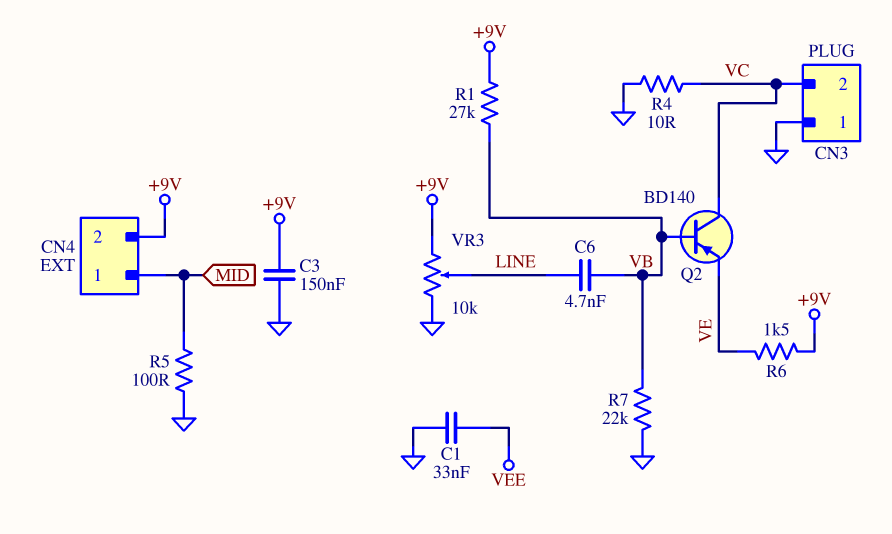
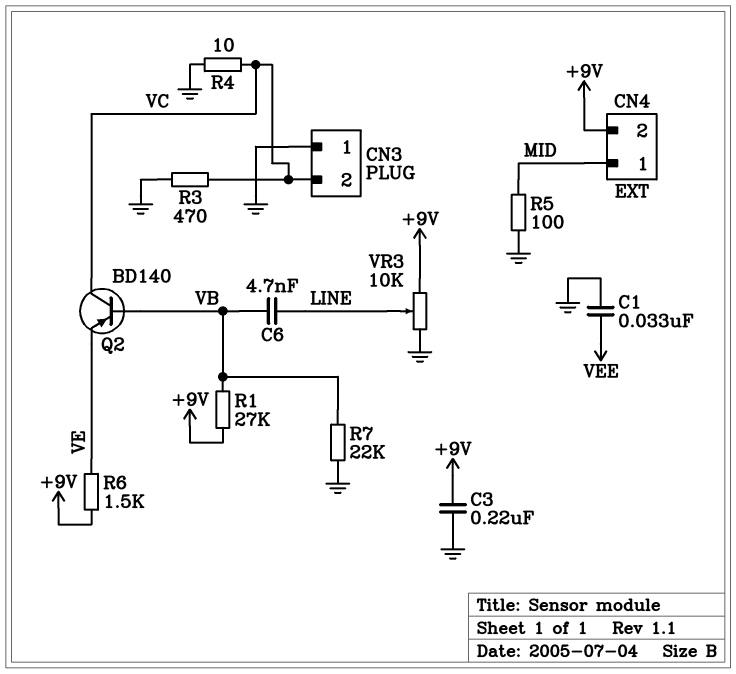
C3: 150nF (+9V, GND) -> 220nF (+9V, GND)
R3: none -> 470 (GND, VC)

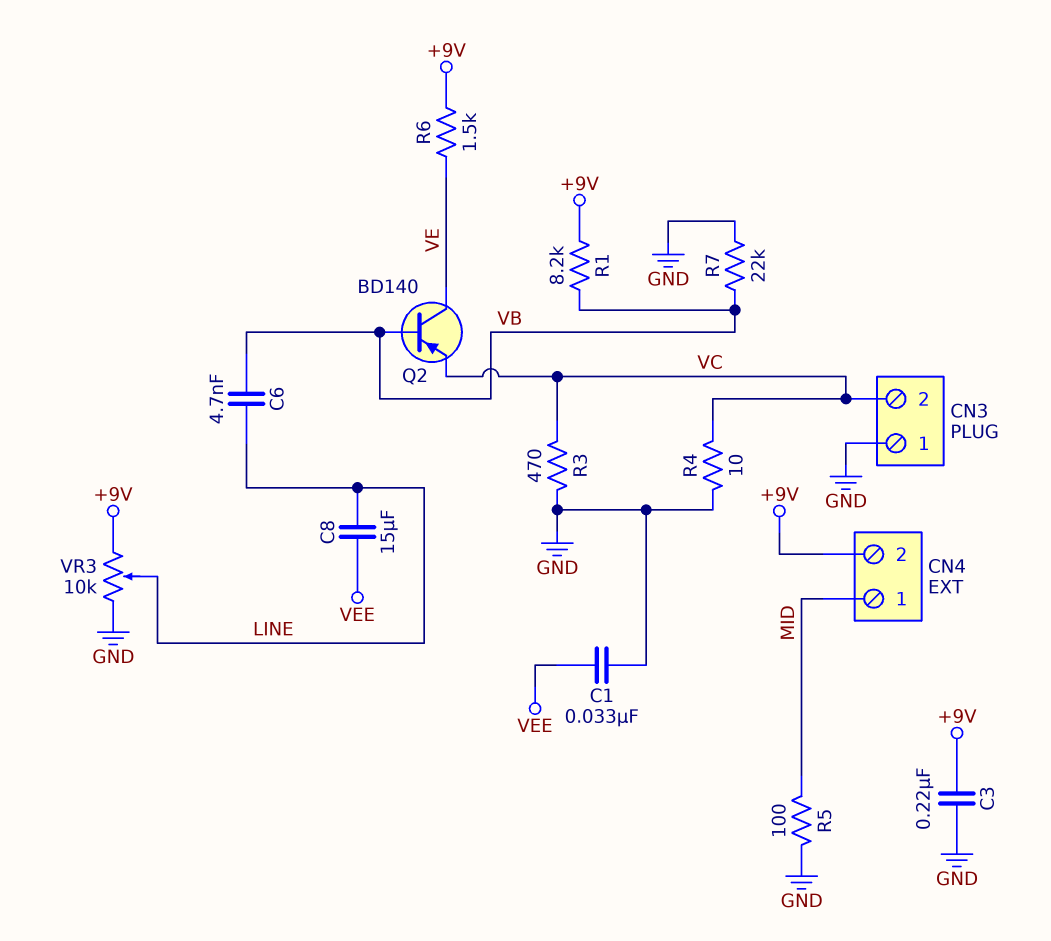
C8: none -> 15uF (LINE, VEE)
Q2: PNP BD140 (B VB, C VC, E VE) -> PNP BD140 (B VB, C VE, E VC)
R1: 27k (+9V, VB) -> 8.2k (+9V, VB)

